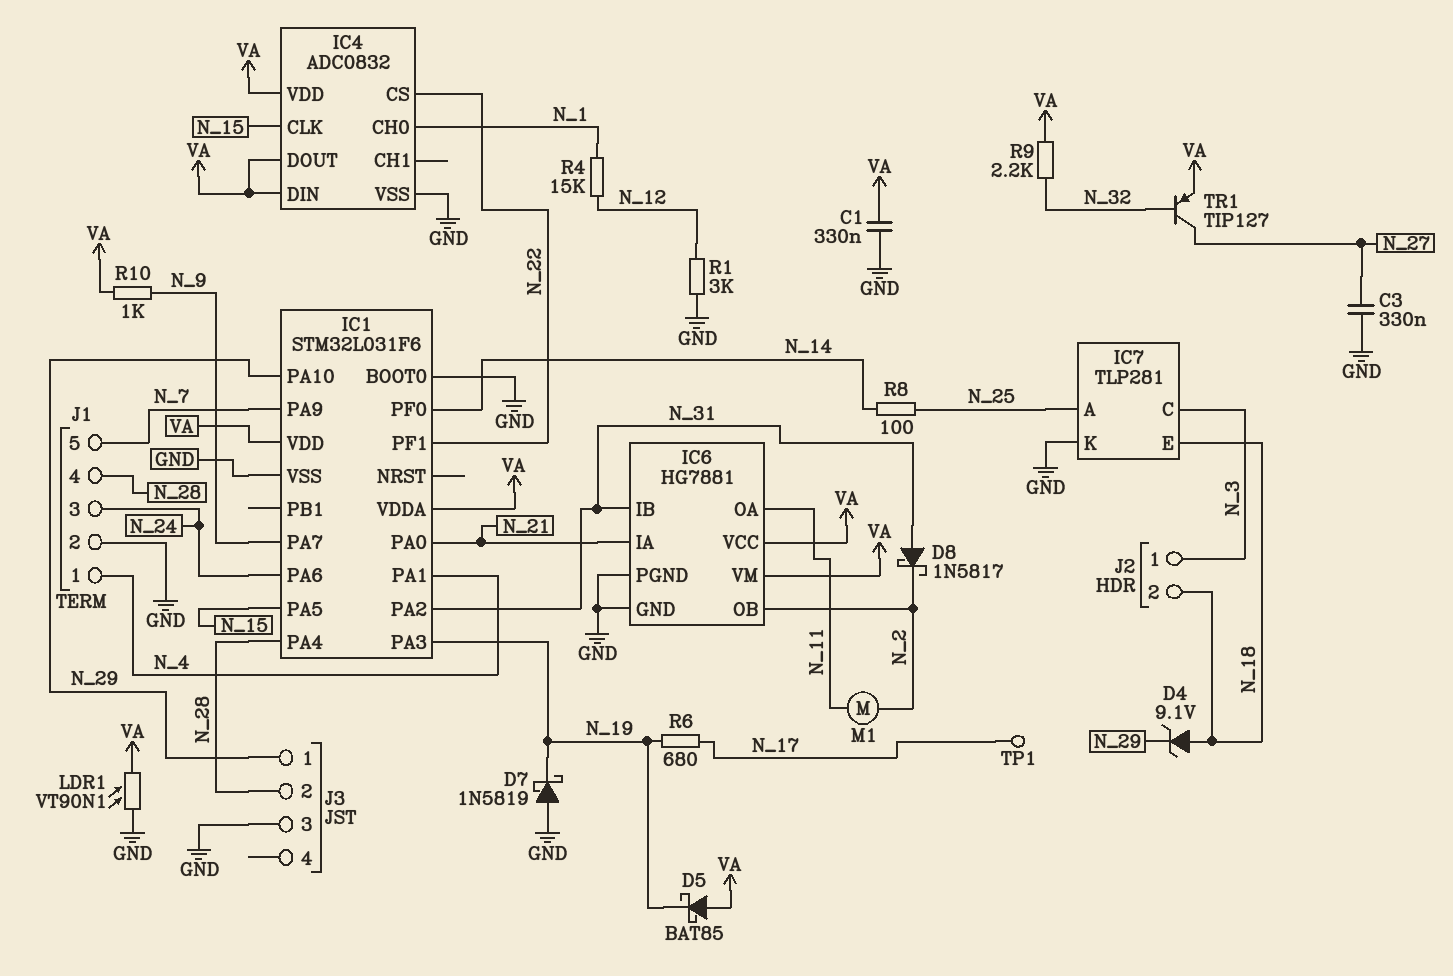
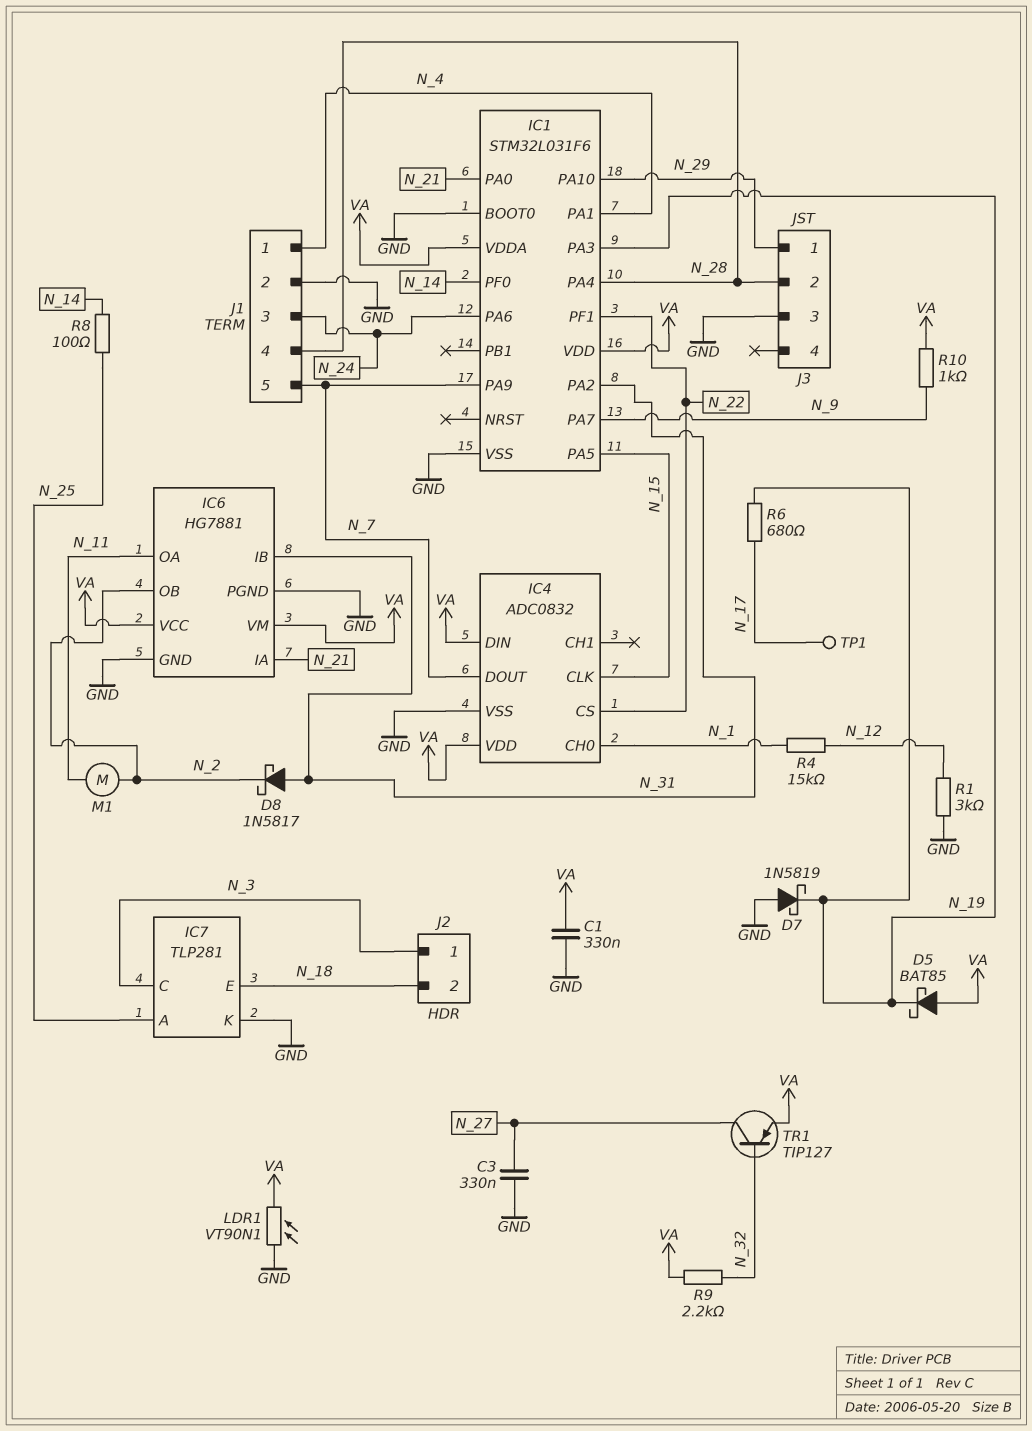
D4: zener 9.1V (A N_18, K N_29) -> none
IC4 pin DOUT: VA -> N_7

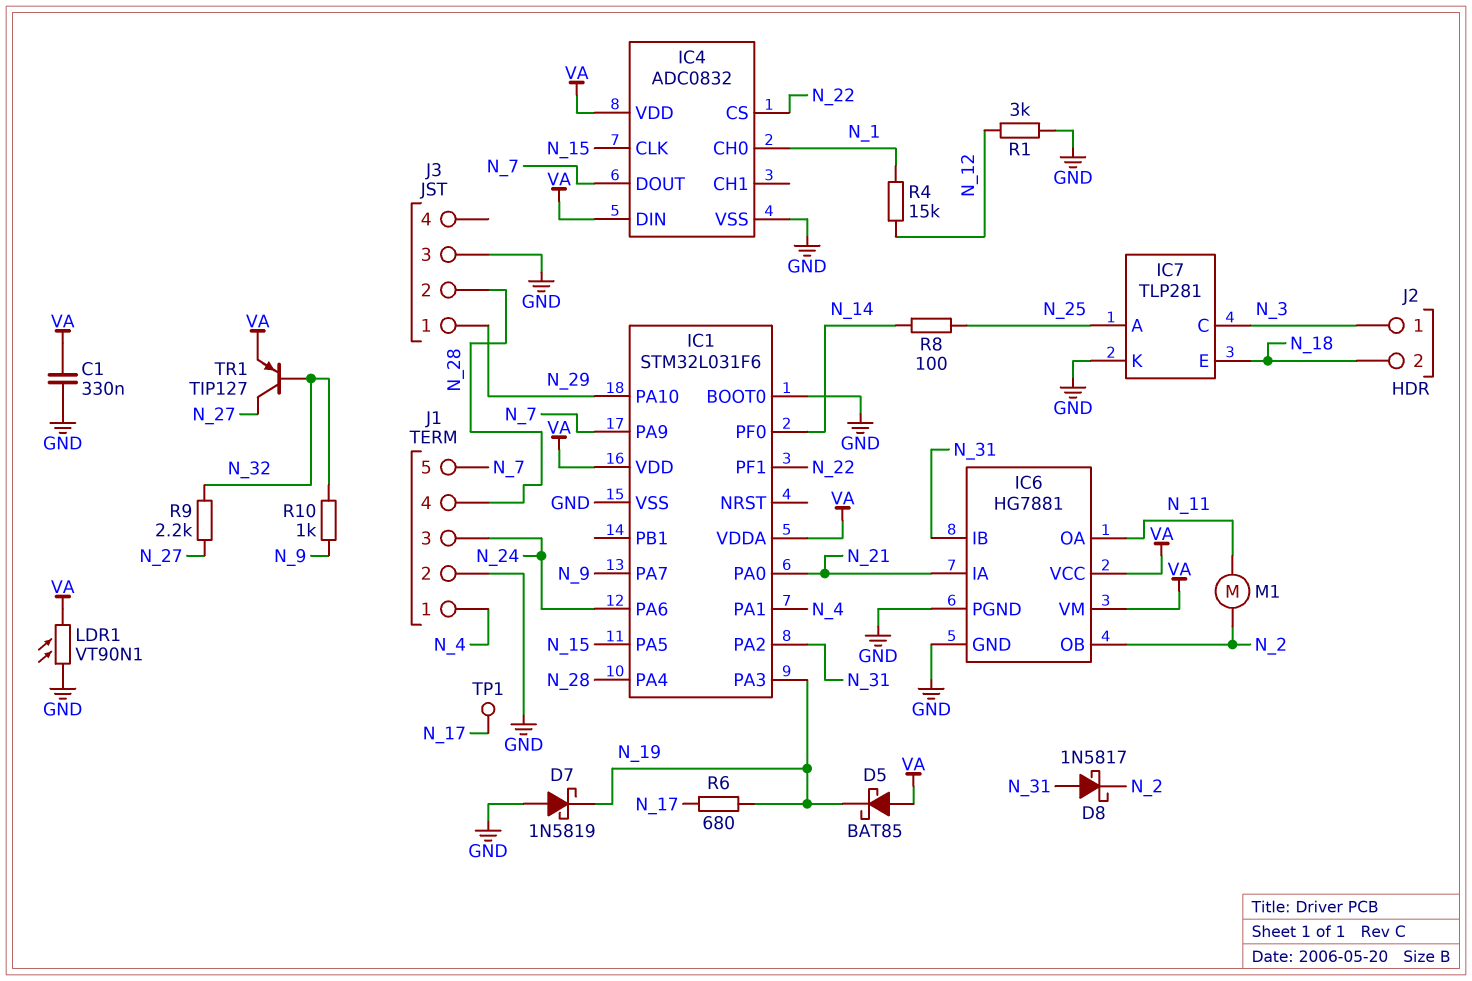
C3: 330nF (GND, N_27) -> none
R9: 2.2k (N_32, VA) -> 2.2k (N_27, N_32)
R10: 1k (N_9, VA) -> 1k (N_9, N_32)

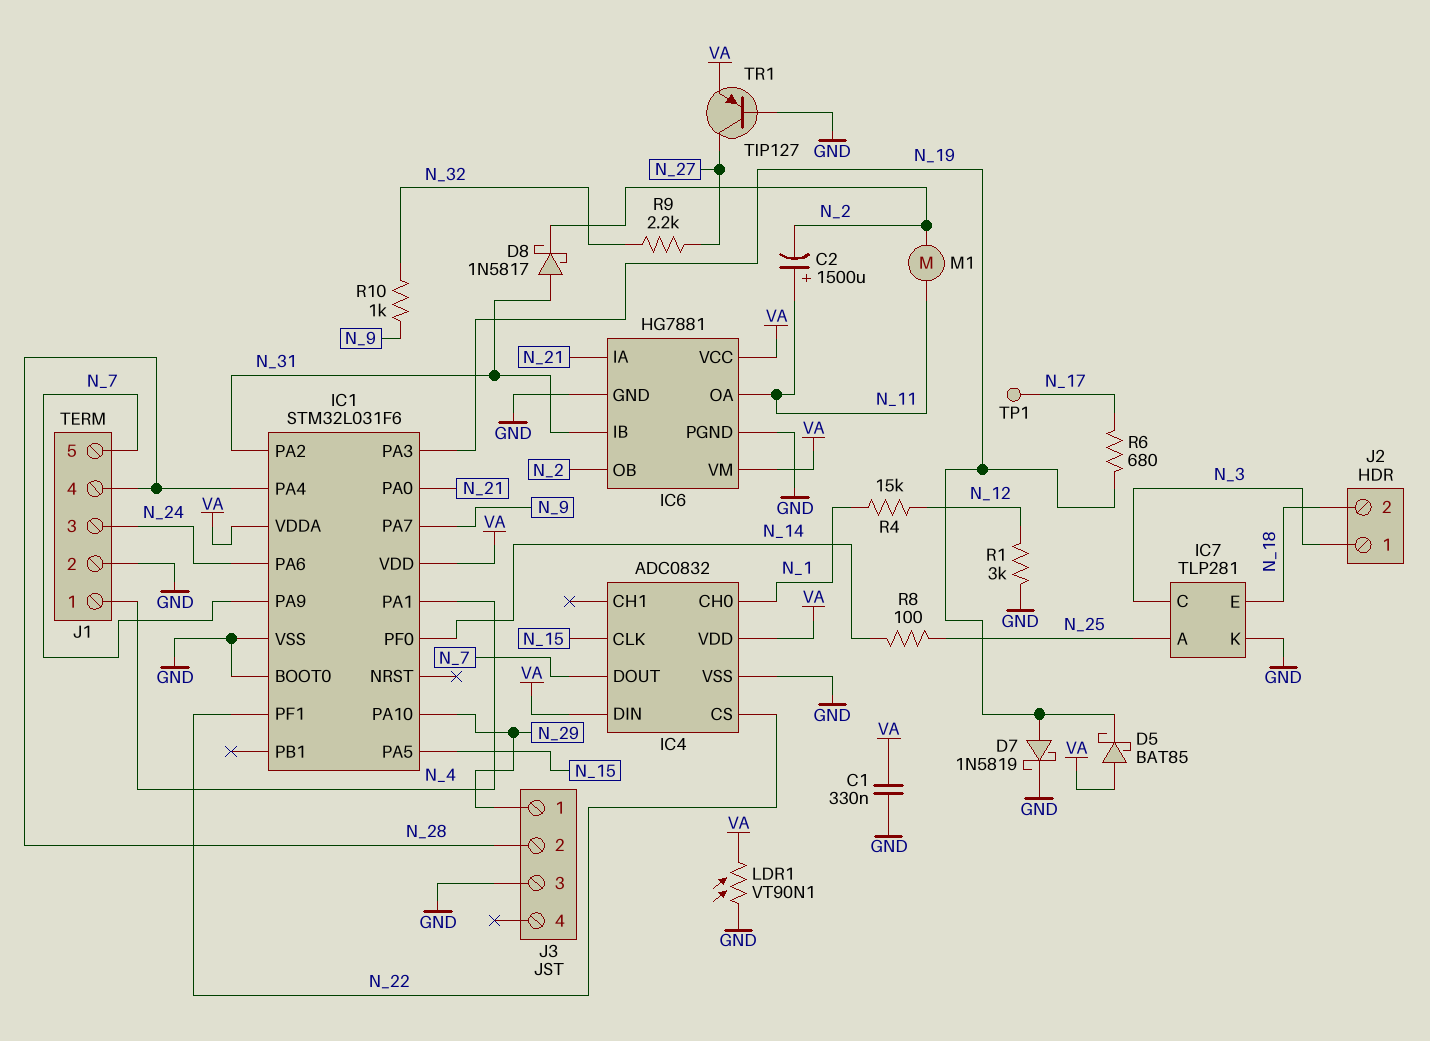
C2: none -> 1500uF (plus N_11, minus N_2)
D7: schottky 1N5819 (A GND, K N_19) -> schottky 1N5819 (A N_19, K GND)
TR1: PNP TIP127 (B N_32, C N_27, E VA) -> PNP TIP127 (B GND, C N_27, E VA)

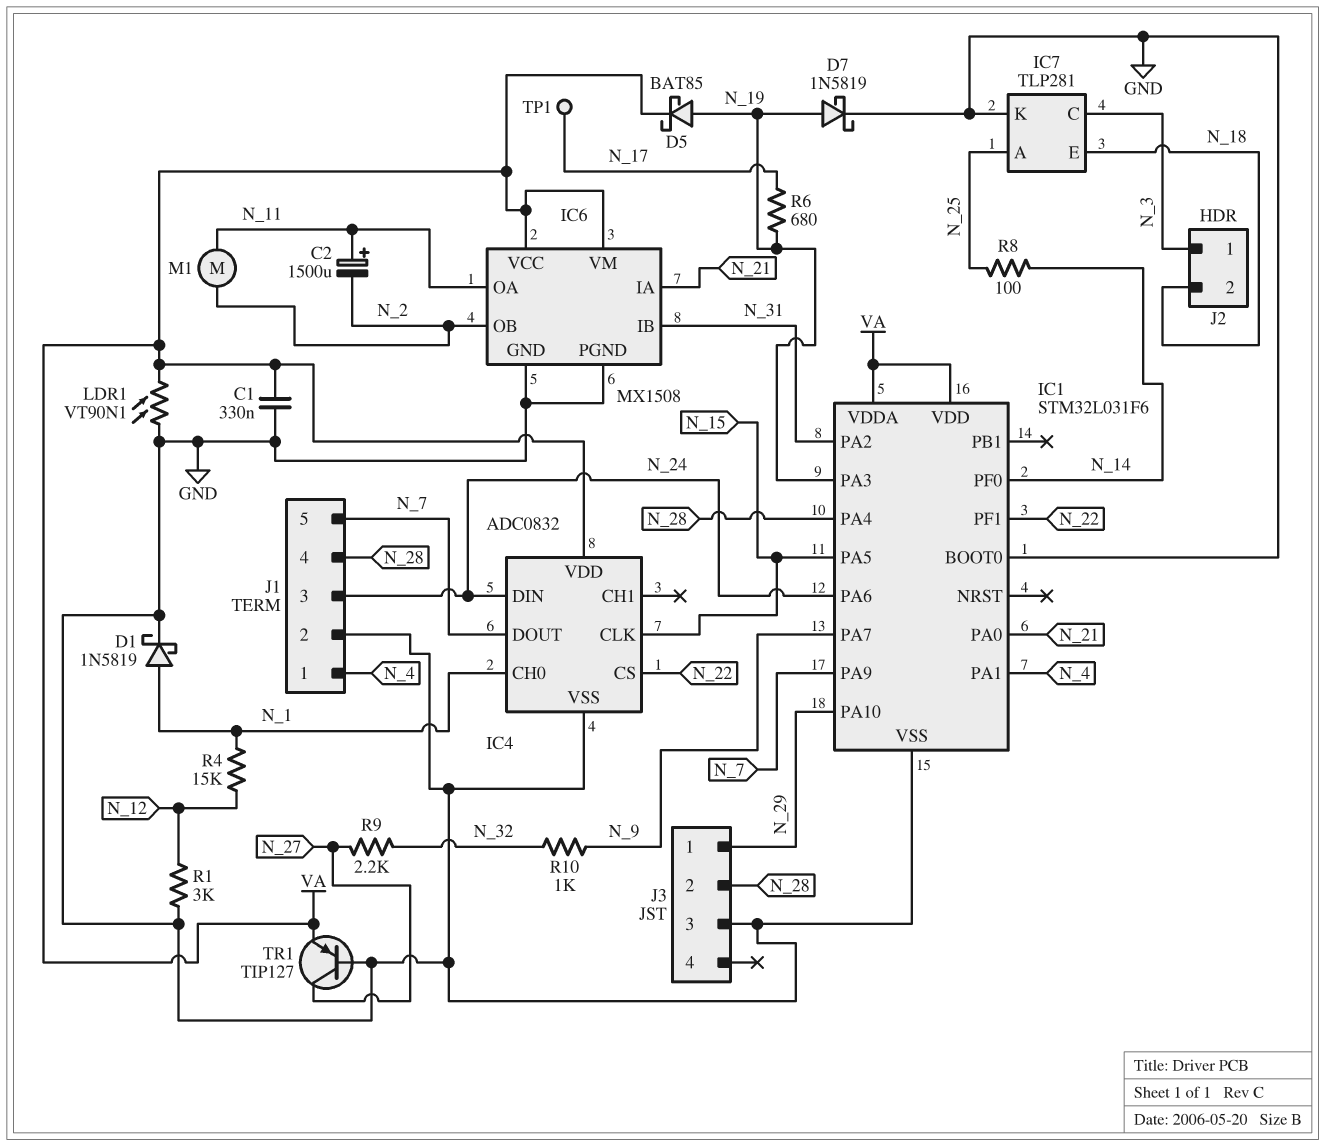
D1: none -> schottky 1N5819 (A N_1, K GND)
D5: schottky BAT85 (A VA, K N_19) -> schottky BAT85 (A N_19, K VA)
D8: schottky 1N5817 (A N_31, K N_2) -> none
IC4 pin DIN: VA -> N_24
IC6: HG7881 -> MX1508

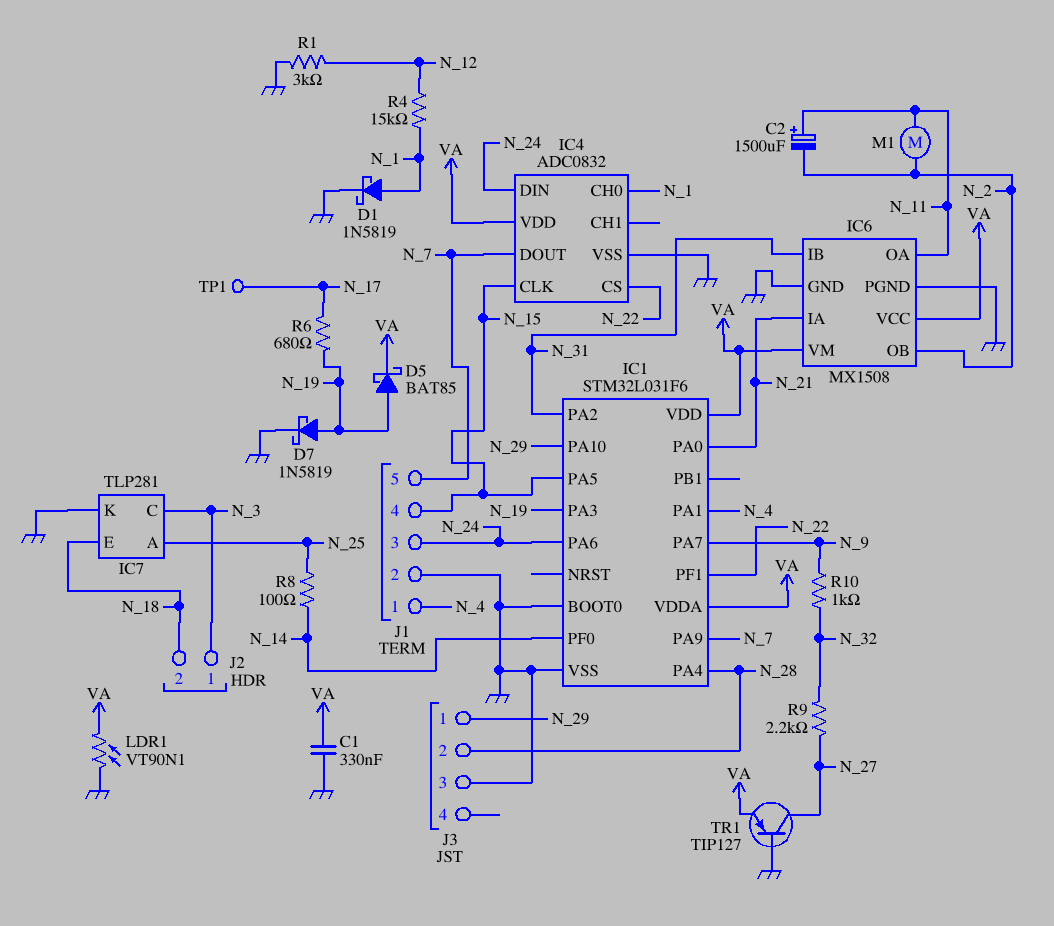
J1 pin 4: N_28 -> N_15

